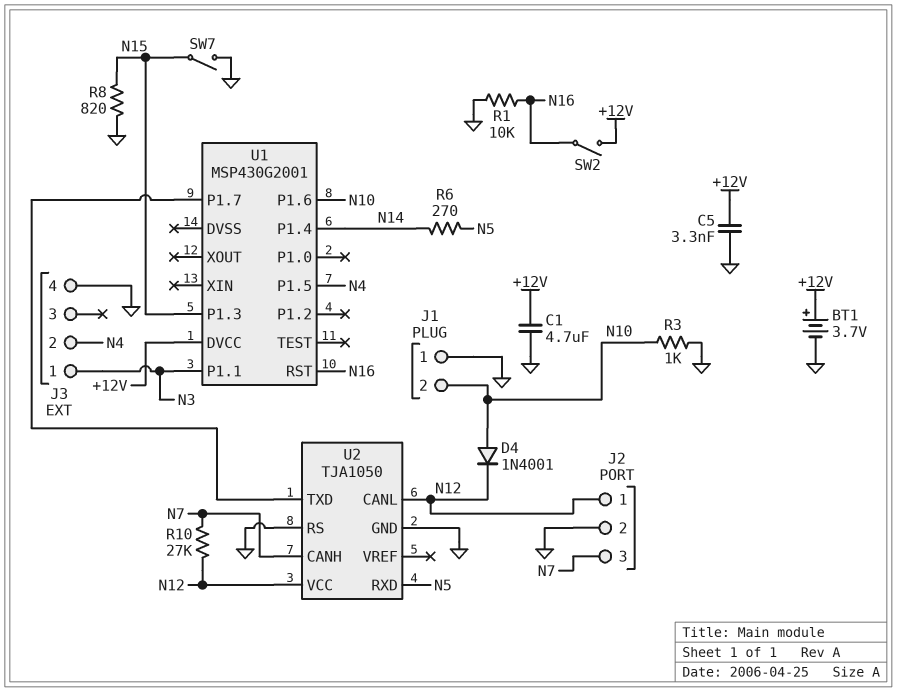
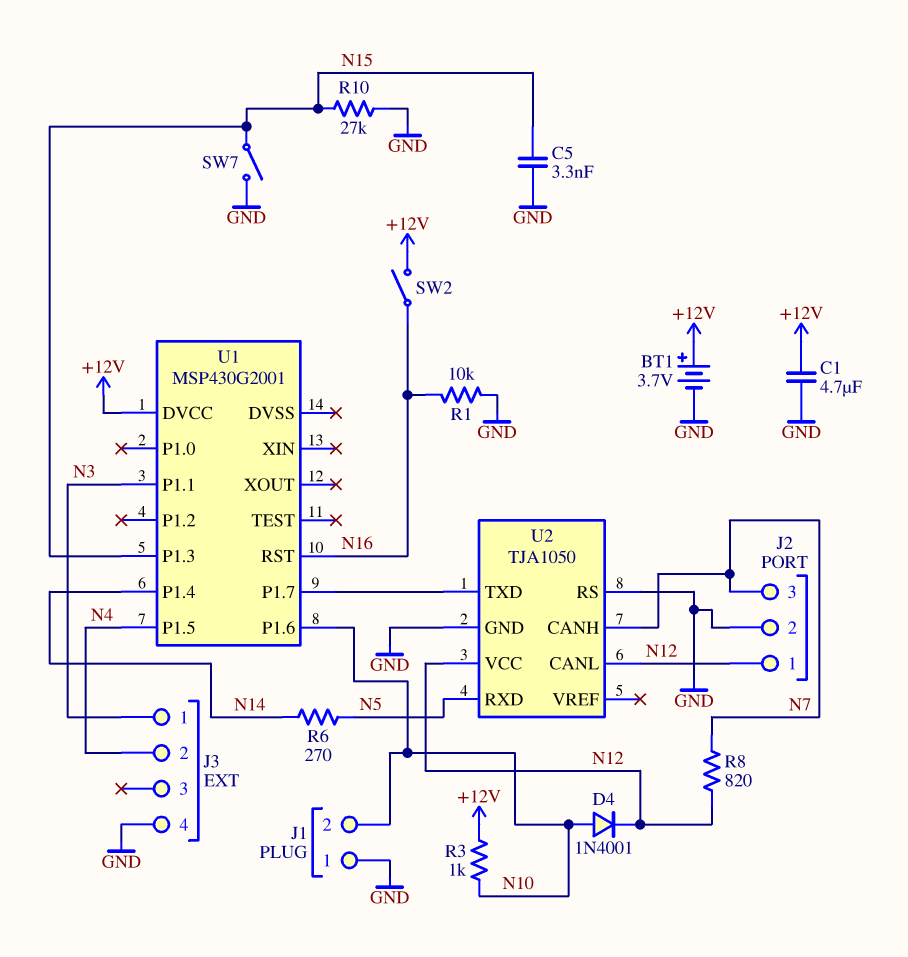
C5: 3.3nF (+12V, GND) -> 3.3nF (GND, N15)
R3: 1k (GND, N10) -> 1k (+12V, N10)
R8: 820 (GND, N15) -> 820 (N7, N12)
R10: 27k (N7, N12) -> 27k (GND, N15)

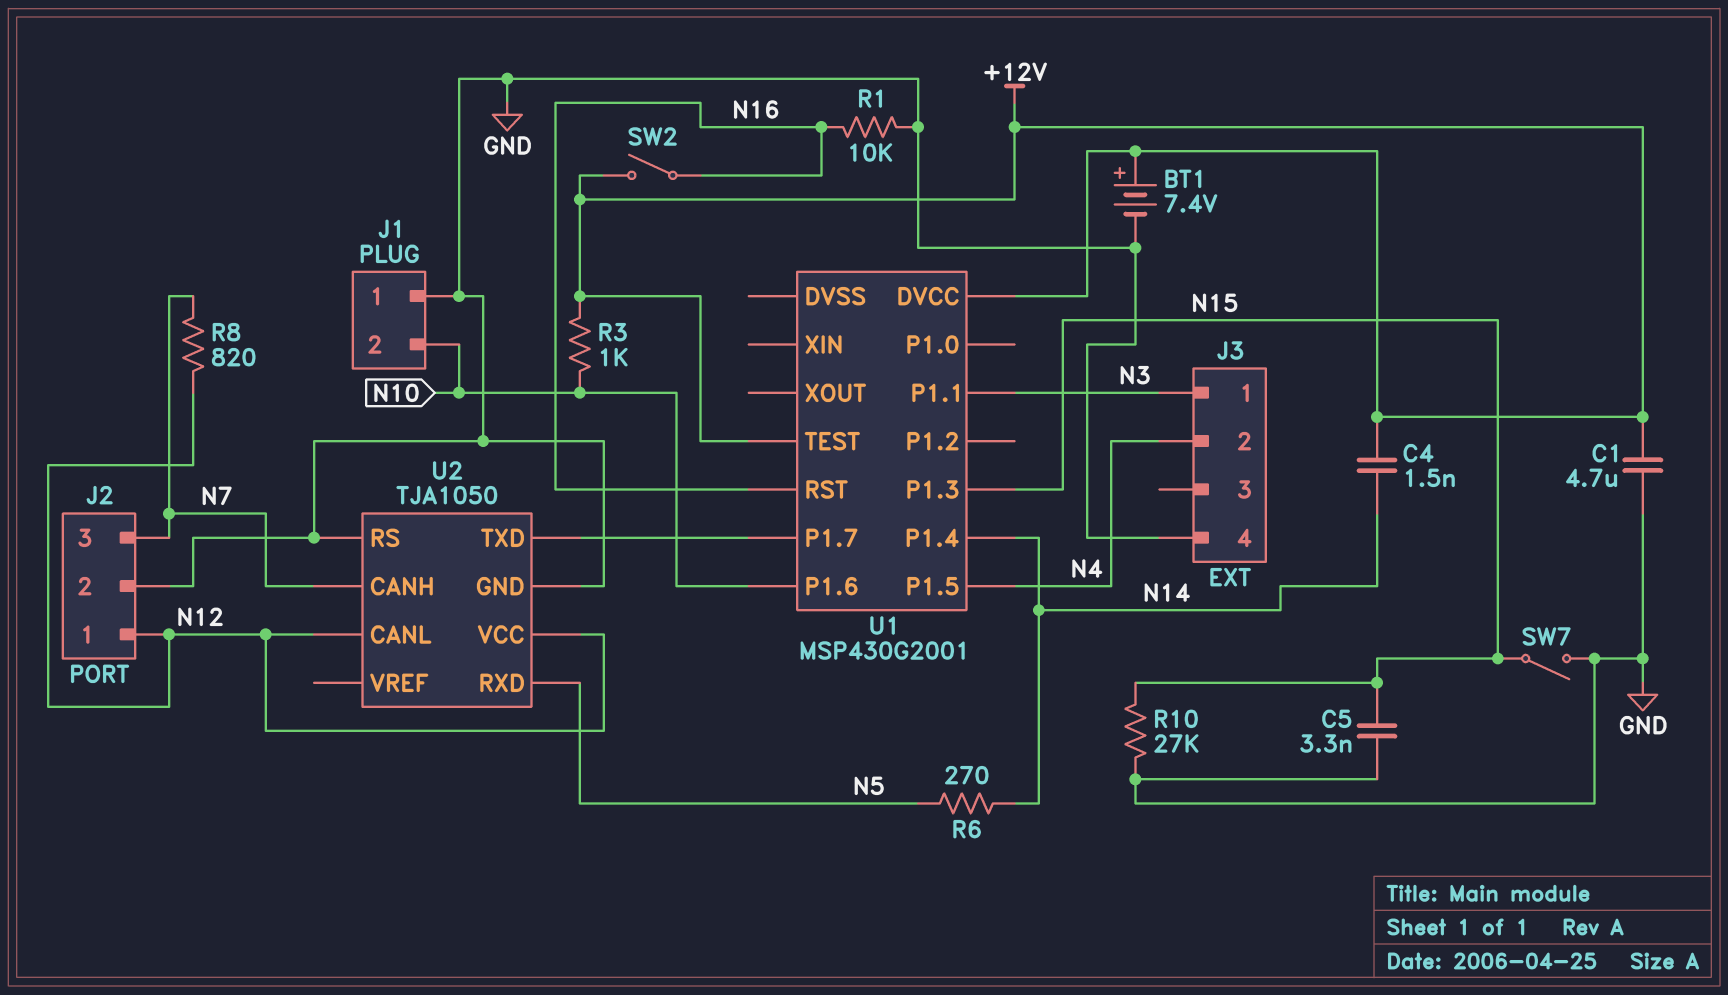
BT1: 3.7V (plus +12V, minus GND) -> 7.4V (plus +12V, minus GND)
C4: none -> 1.5nF (+12V, N14)
D4: diode 1N4001 (A N10, K N12) -> none
U1 pin TEST: none -> +12V

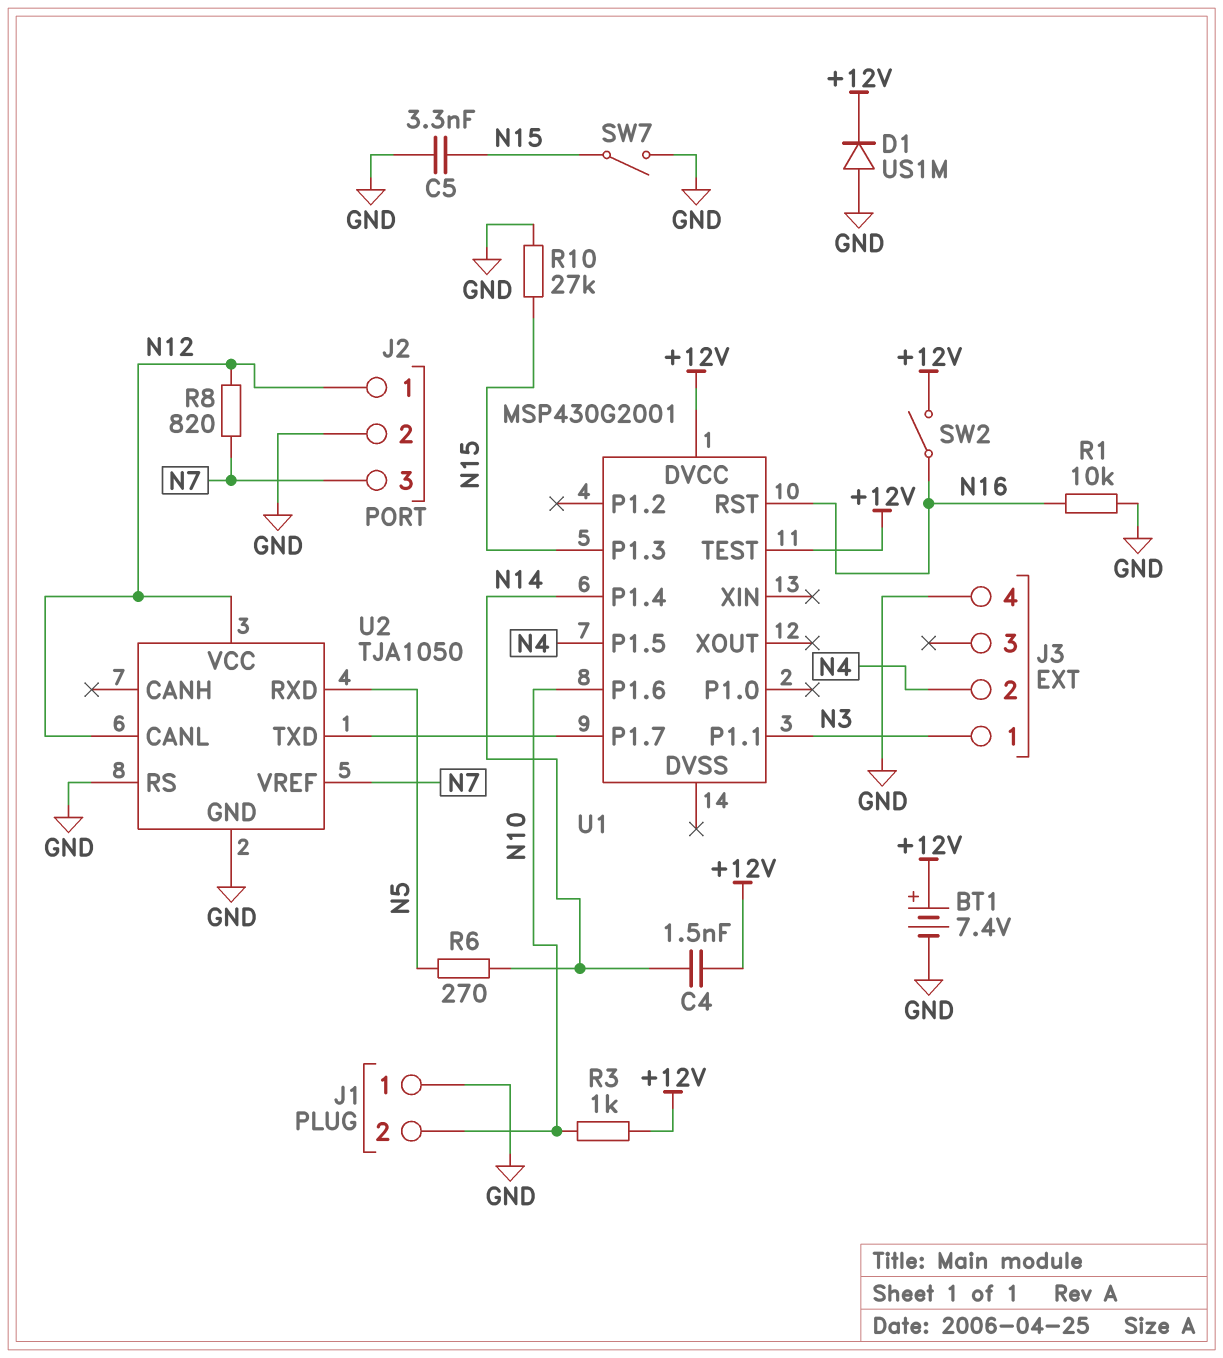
C1: 4.7uF (+12V, GND) -> none
D1: none -> diode US1M (A GND, K +12V)
U2 pin CANH: N7 -> none
U2 pin VREF: none -> N7

